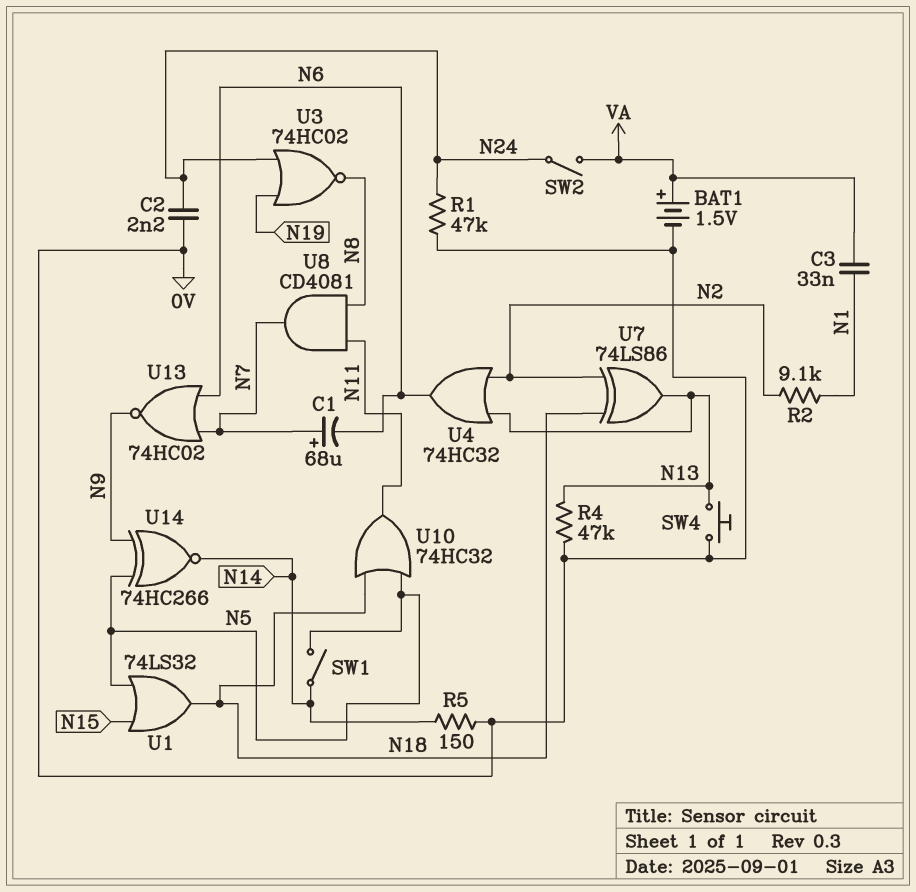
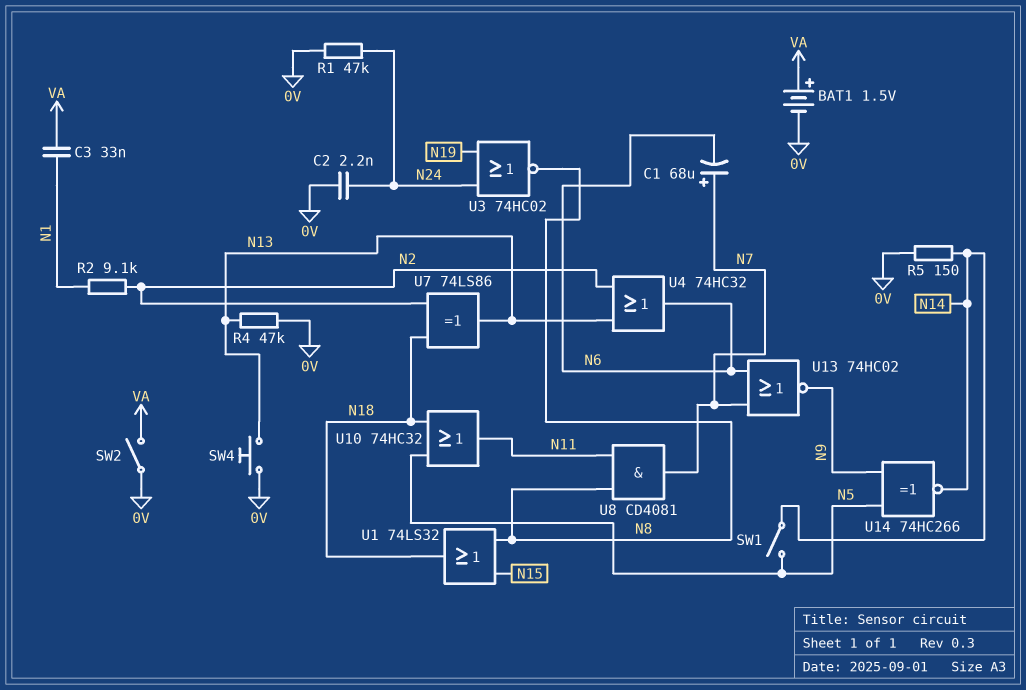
SW2: switch (N24, VA) -> switch (0V, VA)
U1: OR 74LS32 (in N5, in N15, out N18) -> OR 74LS32 (in N8, in N15, out N18)

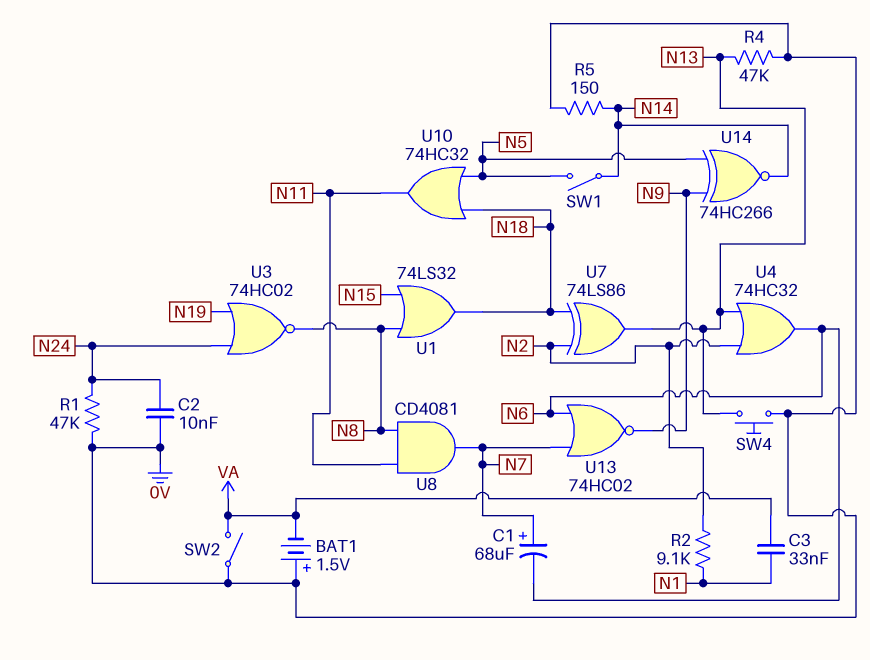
BAT1: 1.5V (plus VA, minus 0V) -> 1.5V (plus 0V, minus VA)
C2: 2.2nF (0V, N24) -> 10nF (0V, N24)

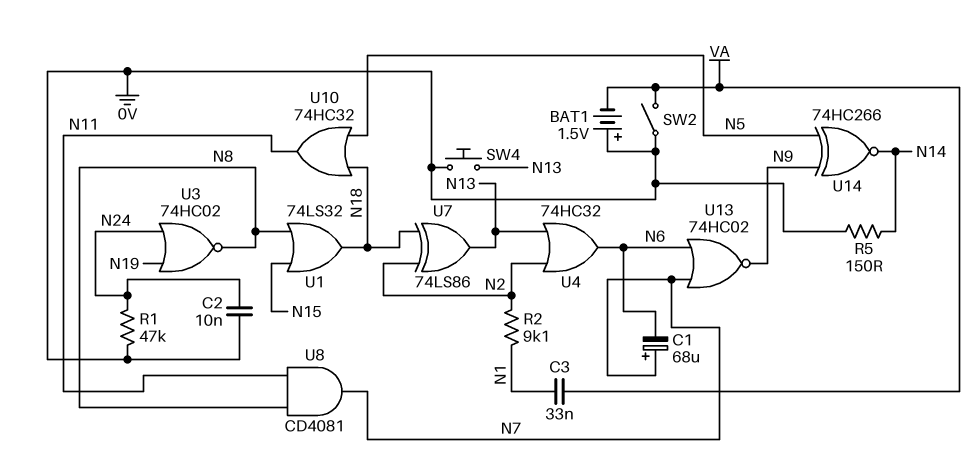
R4: 47k (0V, N13) -> none
SW1: switch (N5, N14) -> none

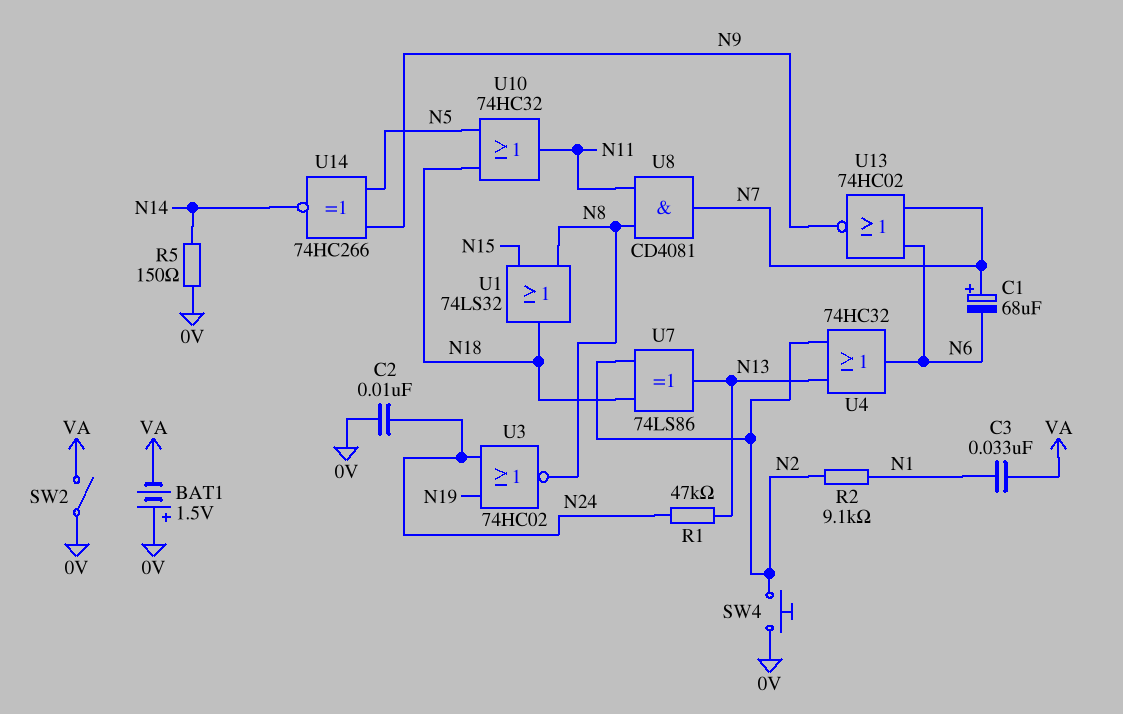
R1: 47k (0V, N24) -> 47k (N13, N24)
SW4: button (0V, N13) -> button (0V, N2)

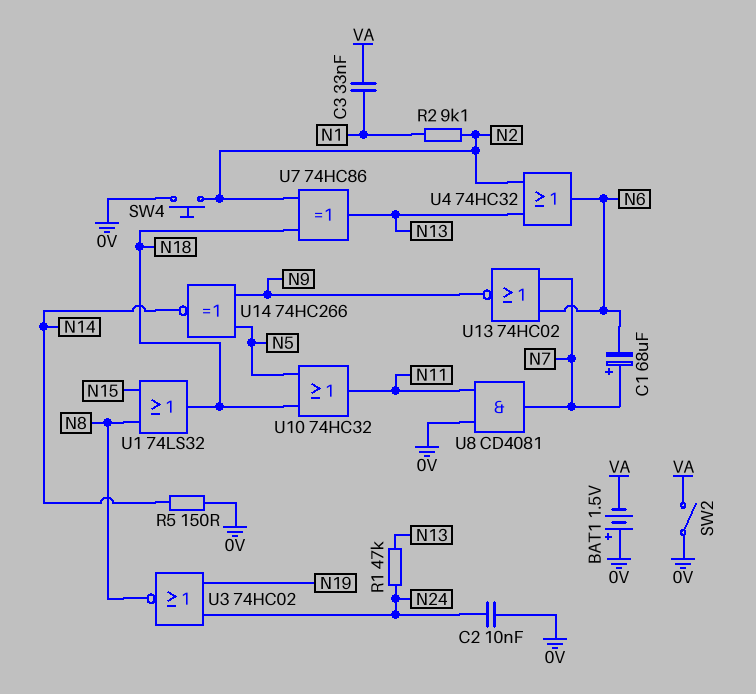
U7: XOR 74LS86 (in N2, in N18, out N13) -> XOR 74HC86 (in N2, in N18, out N13)
U8: AND CD4081 (in N8, in N11, out N7) -> AND CD4081 (in 0V, in N11, out N7)

